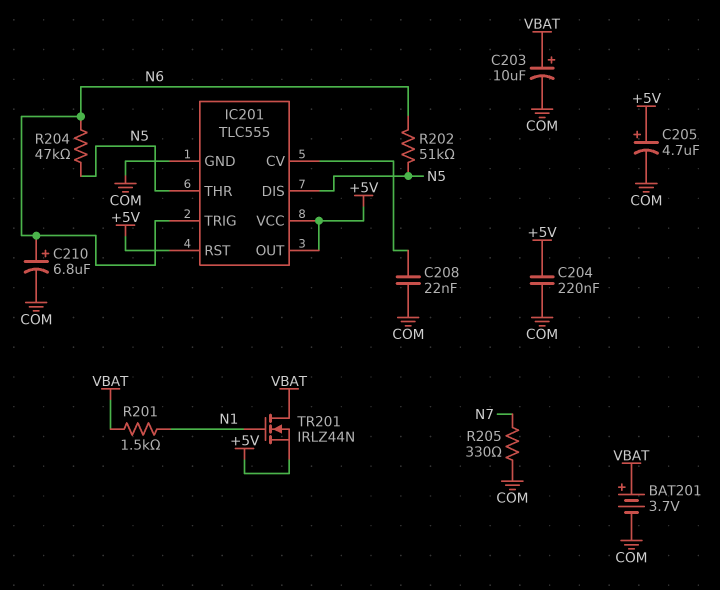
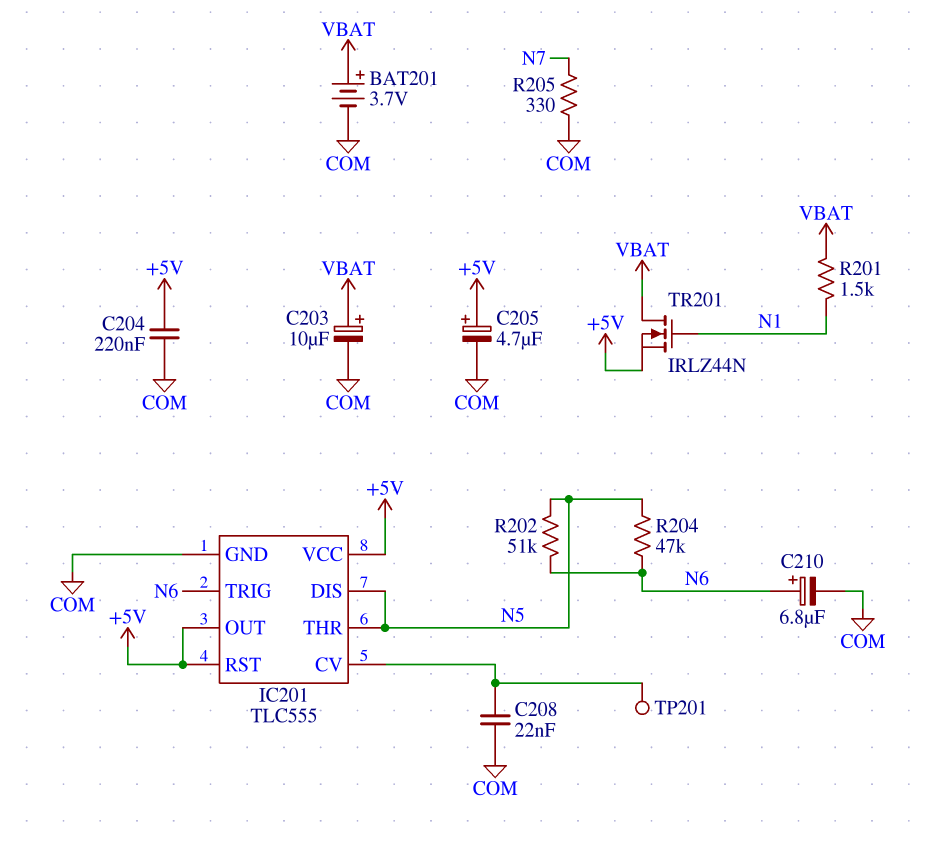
TP201: none -> test point (IC201/CV)

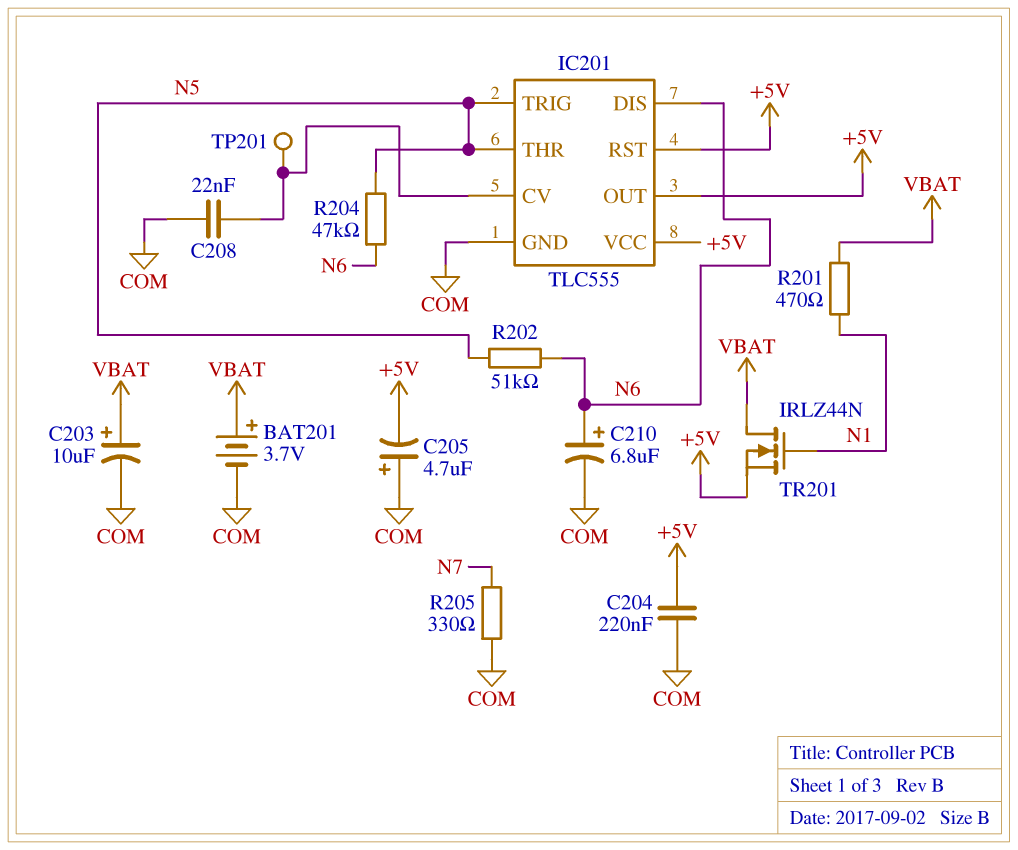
C205: 4.7uF (plus +5V, minus COM) -> 4.7uF (plus COM, minus +5V)
IC201 pin DIS: N5 -> N6
IC201 pin TRIG: N6 -> N5
R201: 1.5k (N1, VBAT) -> 470 (N1, VBAT)

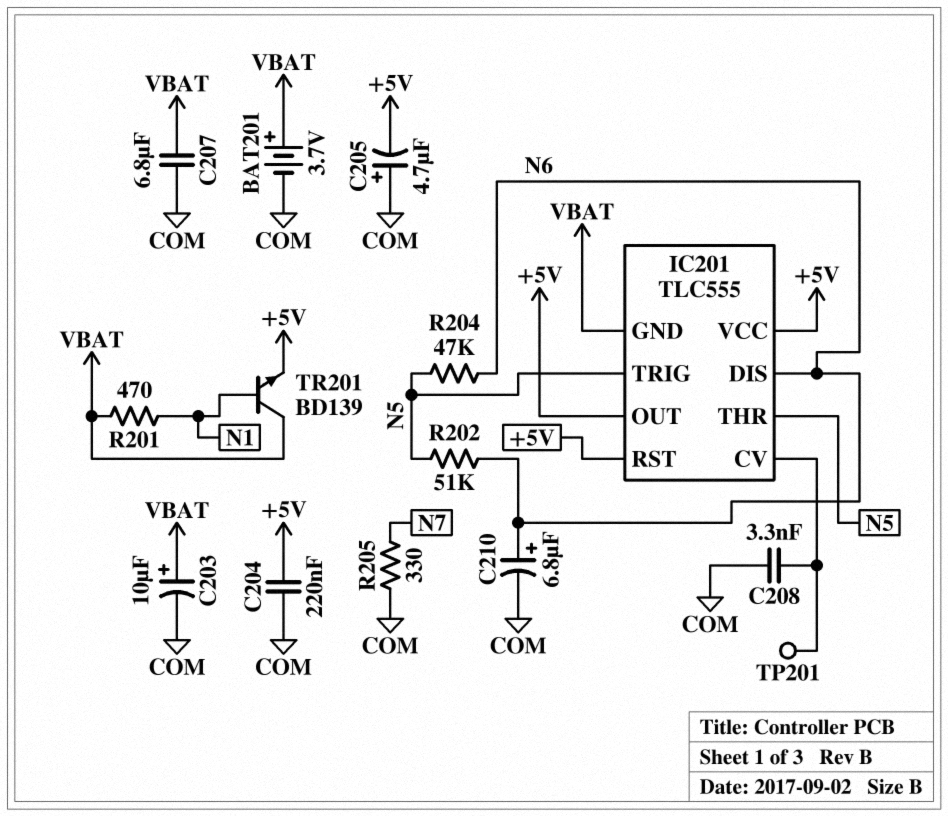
C207: none -> 6.8uF (COM, VBAT)
C208: 22nF (COM, IC201/CV) -> 3.3nF (COM, IC201/CV)
IC201 pin GND: COM -> VBAT
TR201: NMOS IRLZ44N (G N1, D VBAT, S +5V) -> NPN BD139 (B N1, C VBAT, E +5V)

